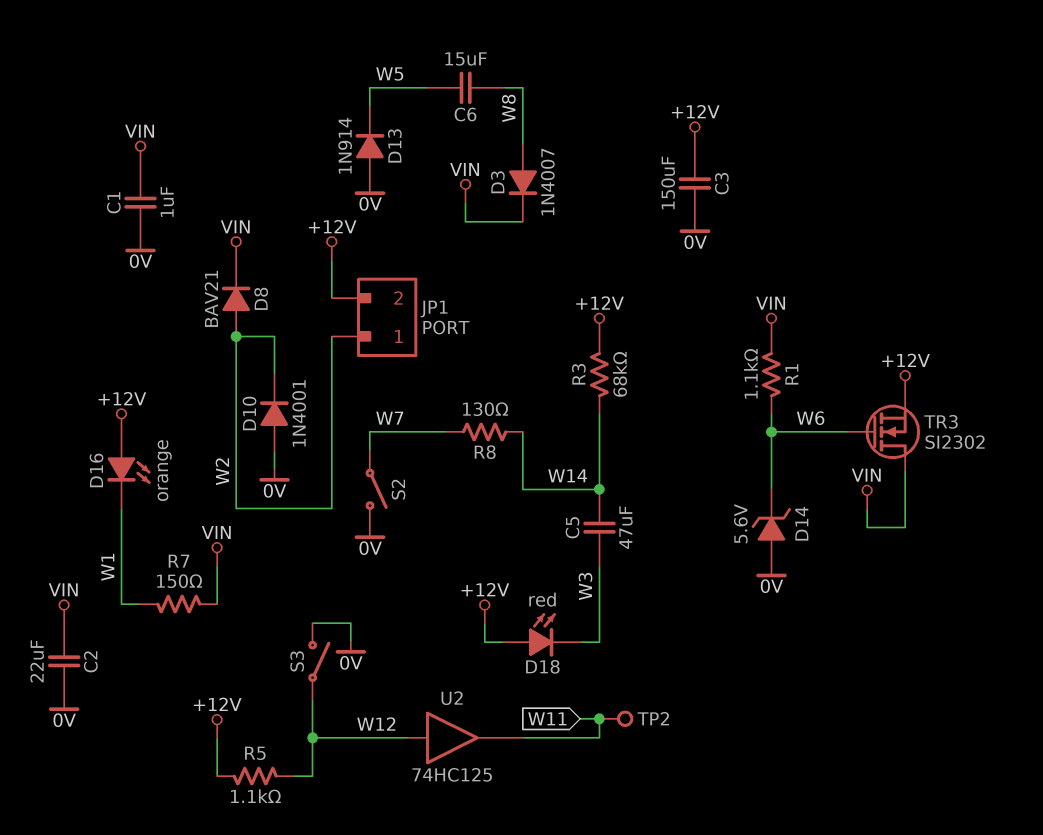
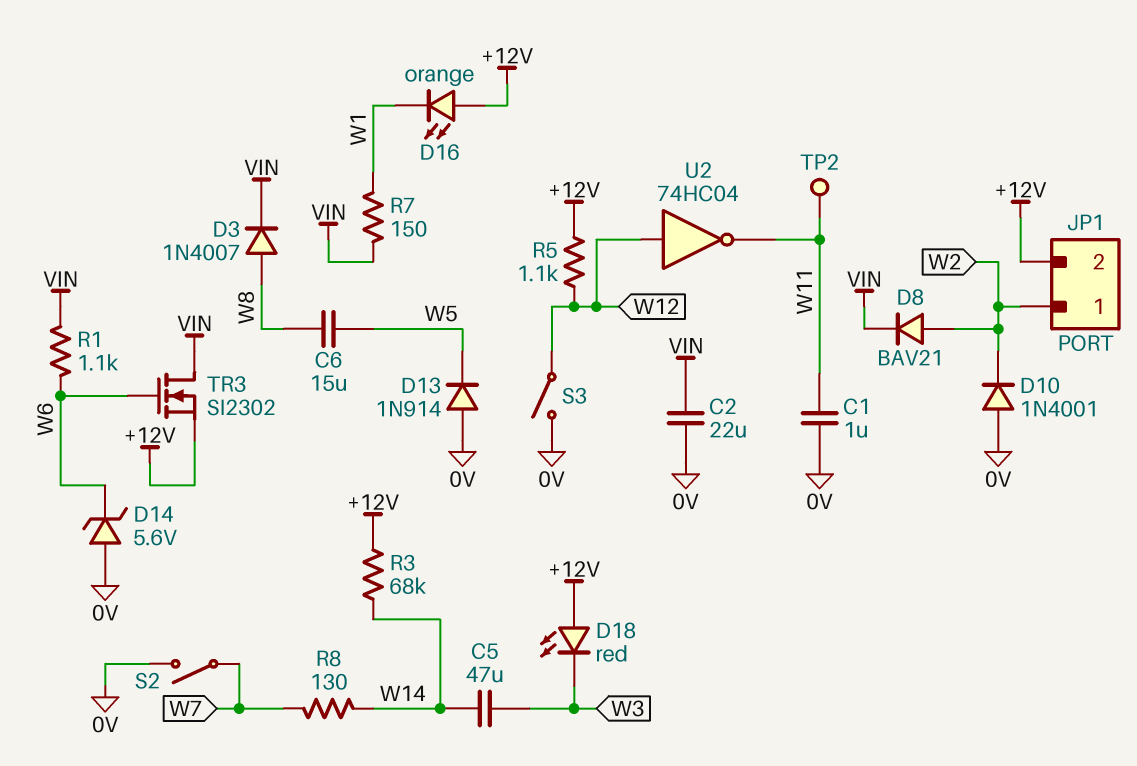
C1: 1uF (0V, VIN) -> 1uF (0V, W11)
C3: 150uF (+12V, 0V) -> none
U2: buffer 74HC125 (in W12, out W11) -> NOT 74HC04 (in W12, out W11)

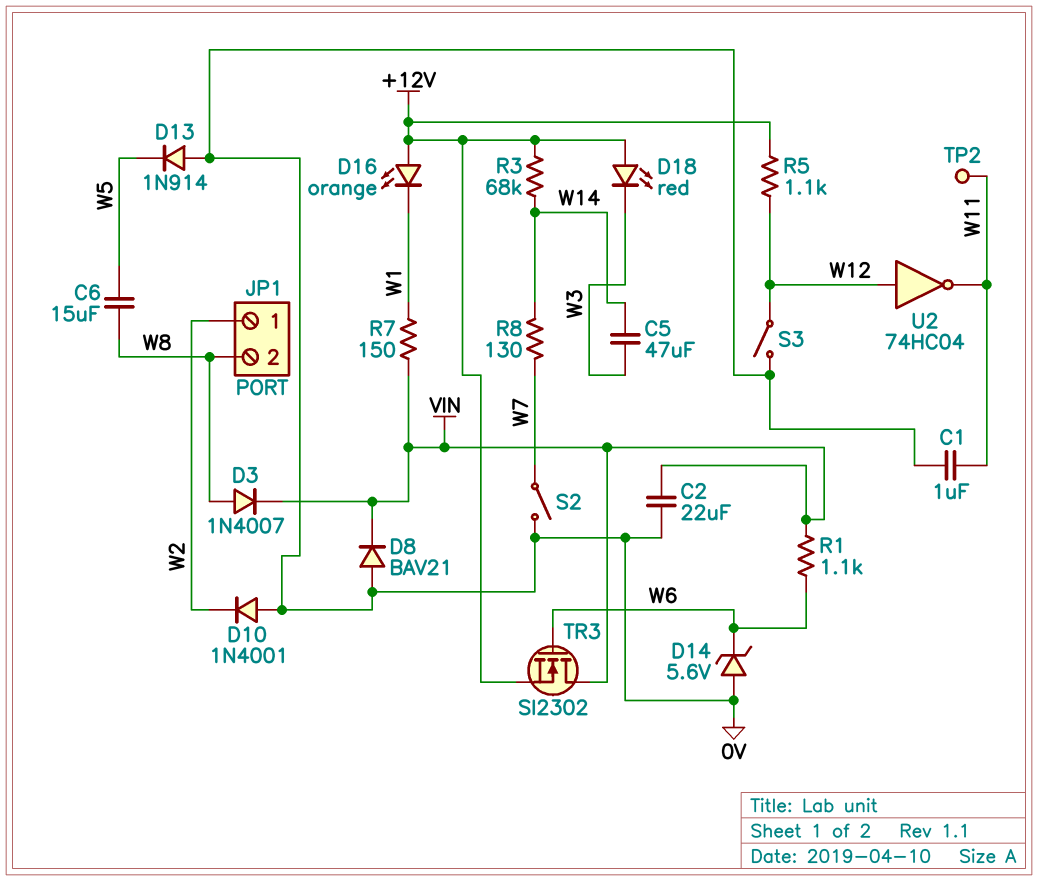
D8: diode BAV21 (A W2, K VIN) -> diode BAV21 (A 0V, K VIN)
JP1 pin 2: +12V -> W8

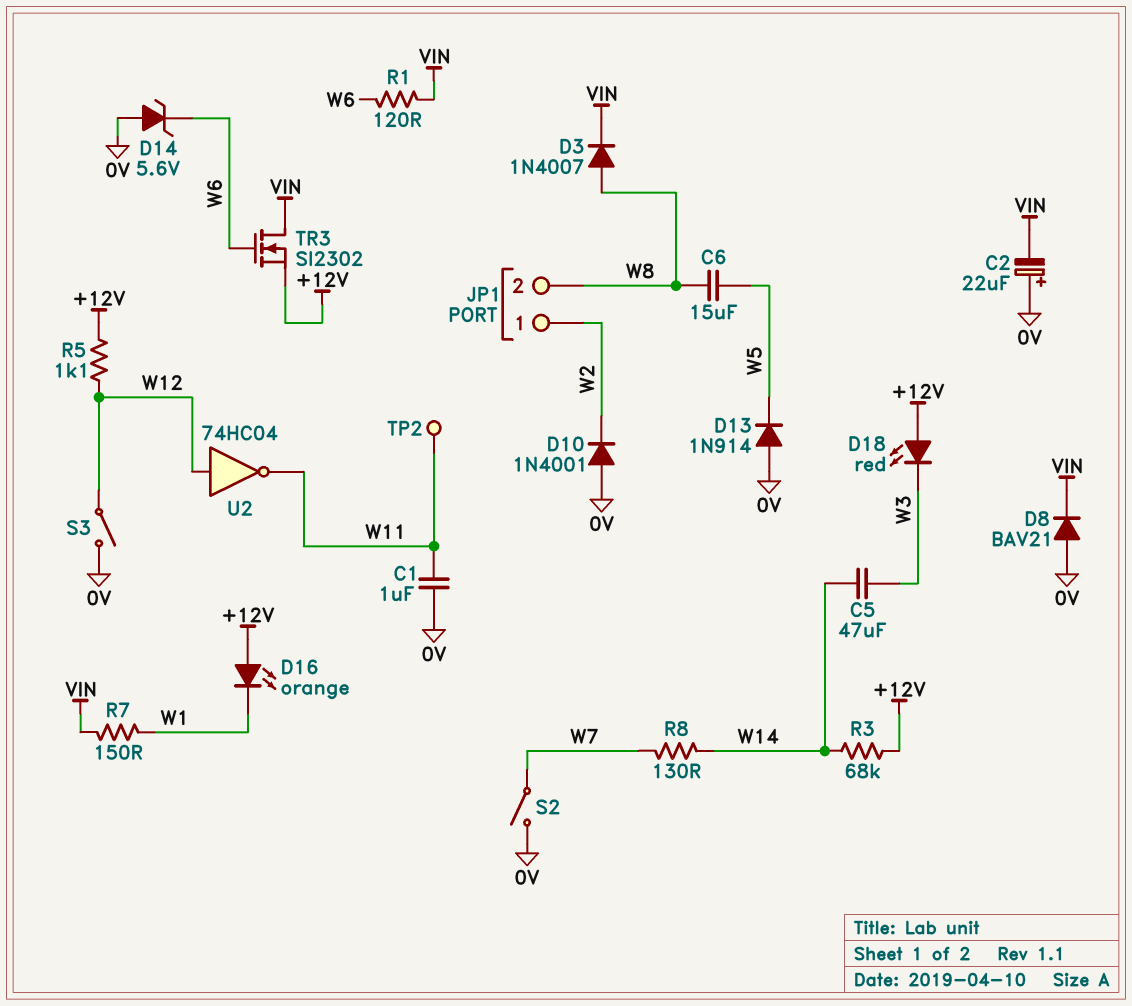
C2: 22uF (0V, VIN) -> 22uF (plus 0V, minus VIN)
R1: 1.1k (VIN, W6) -> 120 (VIN, W6)

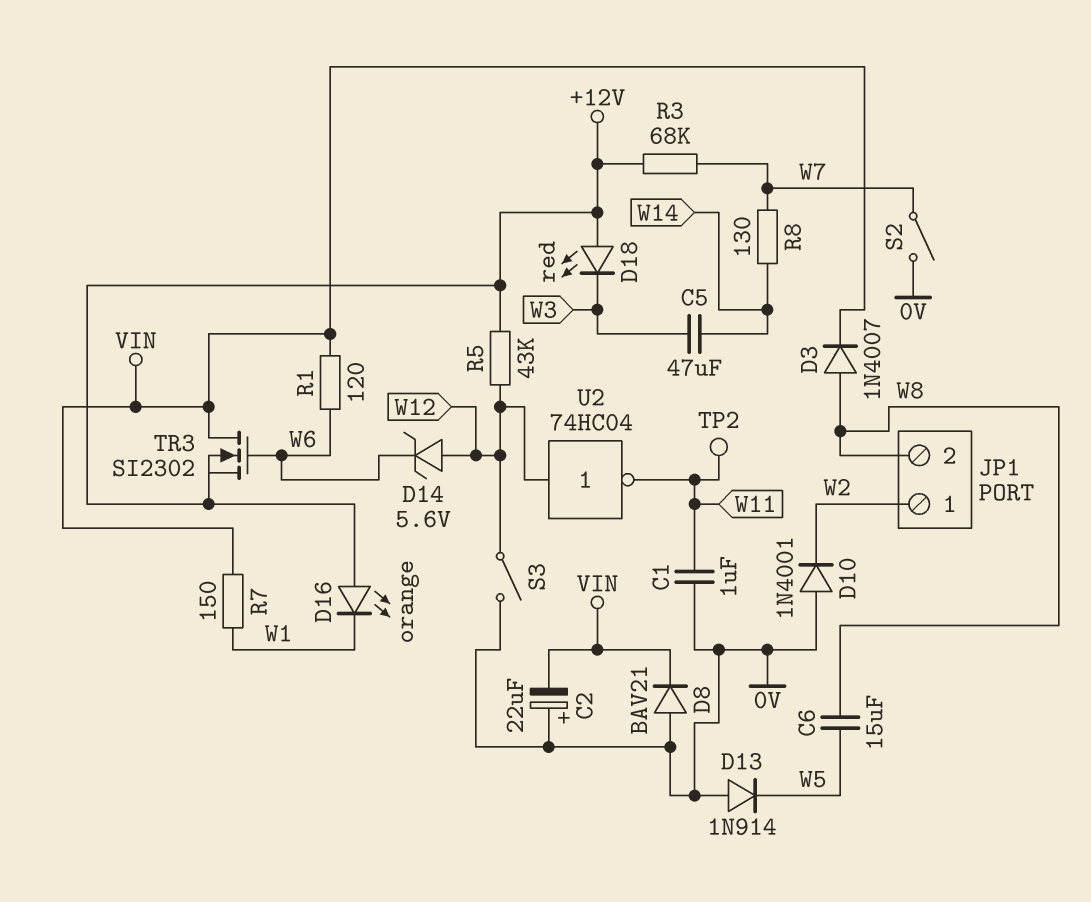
D14: zener 5.6V (A 0V, K W6) -> zener 5.6V (A W12, K W6)
R3: 68k (+12V, W14) -> 68k (+12V, W7)
R5: 1.1k (+12V, W12) -> 43k (+12V, W12)

